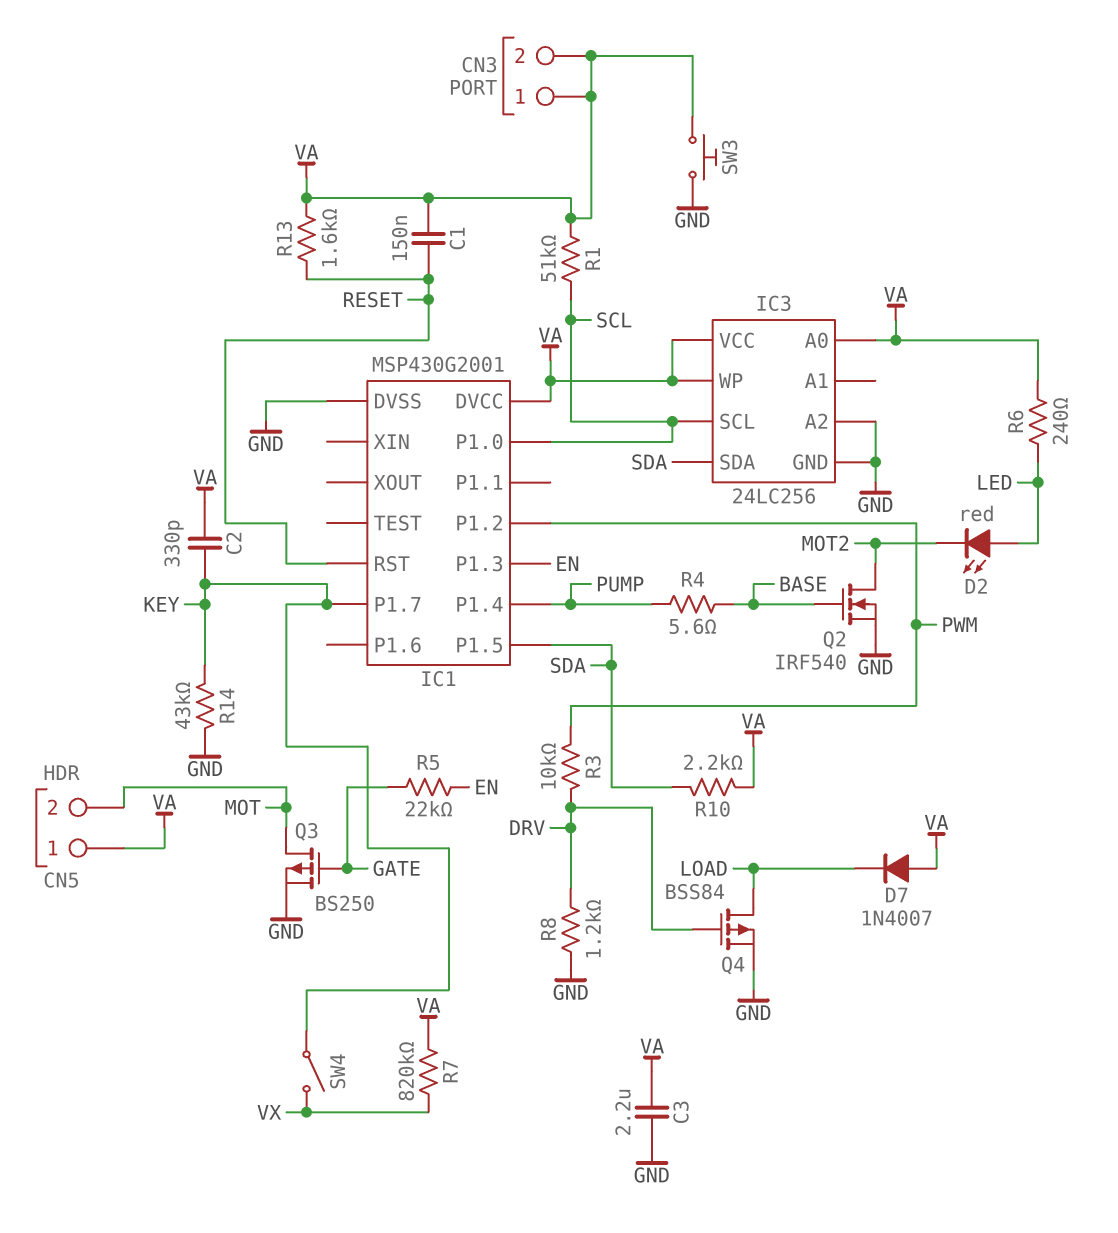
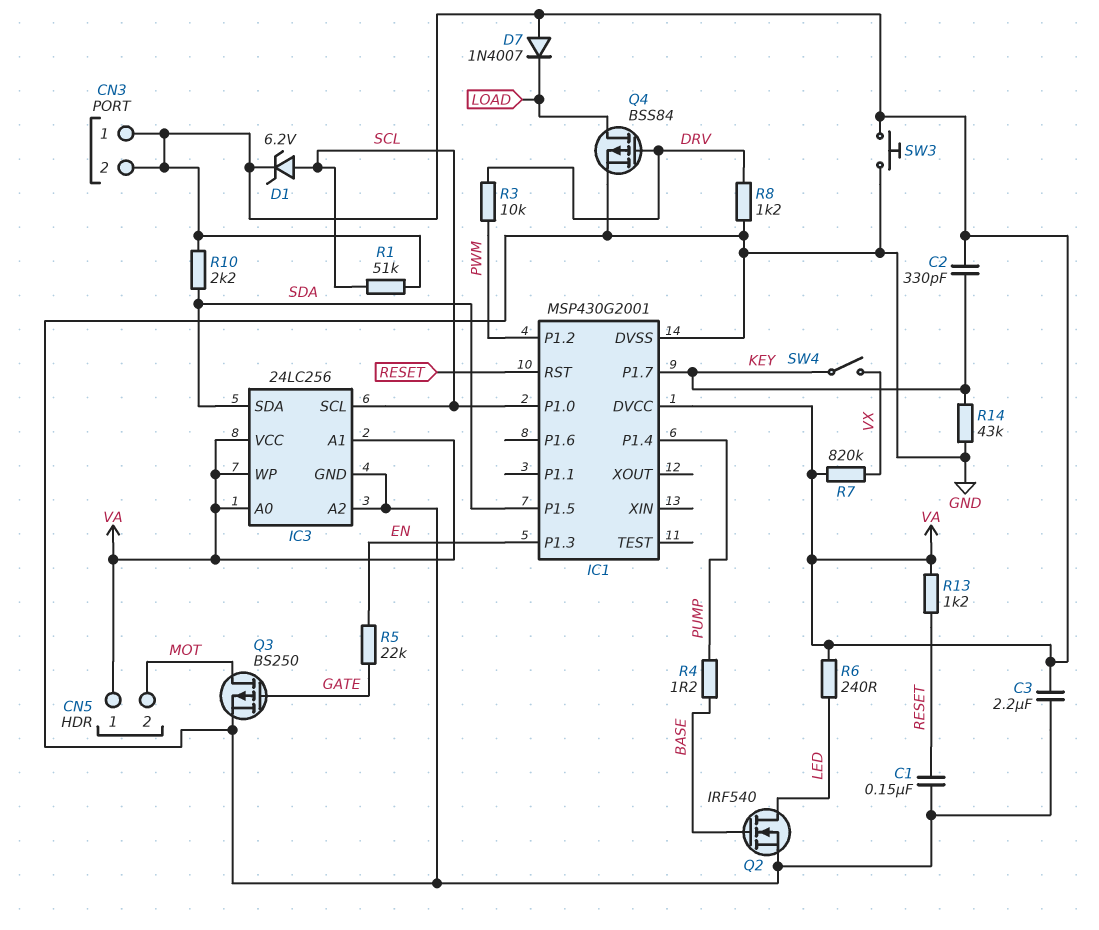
C1: 150nF (RESET, VA) -> 150nF (GND, RESET)
D1: none -> zener 6.2V (A SCL, K VA)
D2: LED red (A LED, K MOT2) -> none
IC3 pin A1: none -> VA
Q2: NMOS IRF540 (G BASE, D MOT2, S GND) -> NMOS IRF540 (G BASE, D LED, S GND)
R4: 5.6 (BASE, PUMP) -> 1.2 (BASE, PUMP)
R13: 1.6k (RESET, VA) -> 1.2k (RESET, VA)

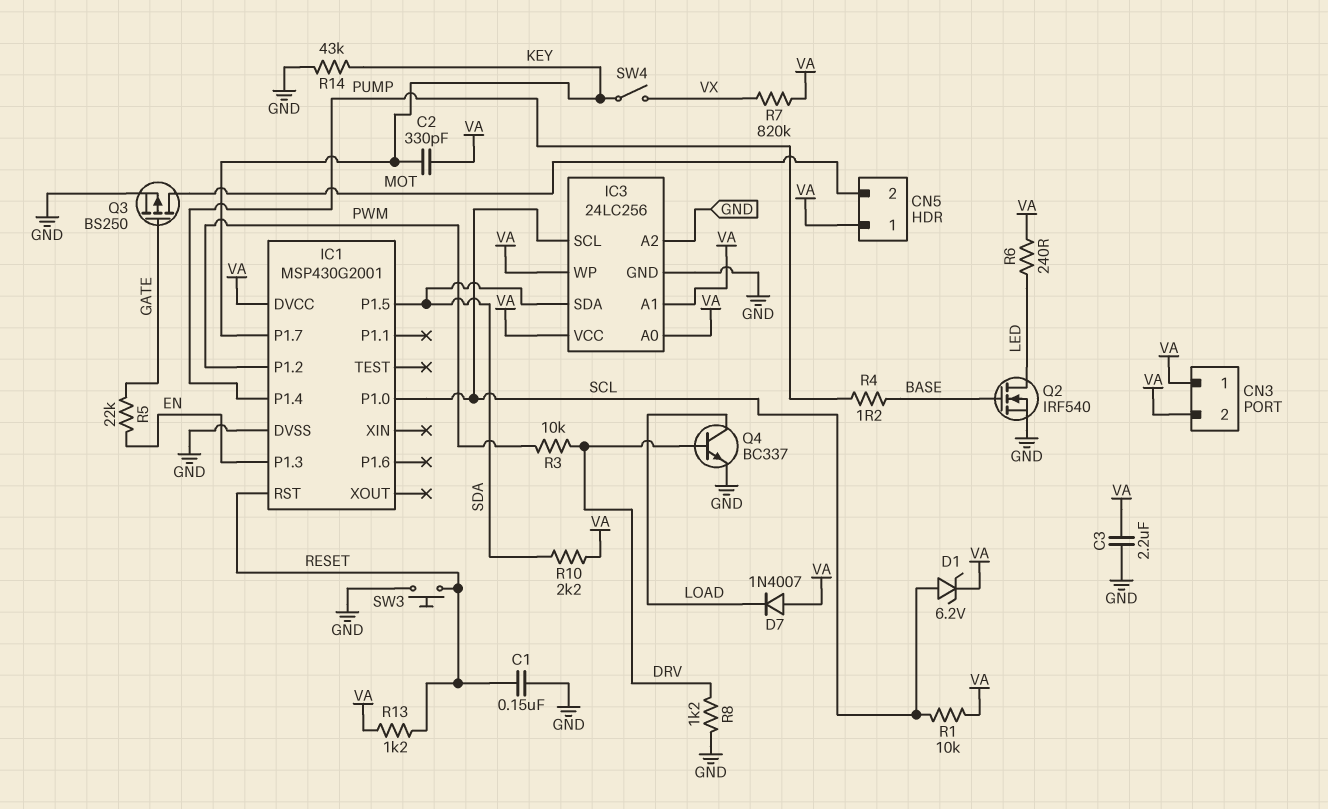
Q4: PMOS BSS84 (G DRV, D LOAD, S GND) -> NPN BC337 (B DRV, C LOAD, E GND)
R1: 51k (SCL, VA) -> 10k (SCL, VA)
SW3: button (GND, VA) -> button (GND, RESET)

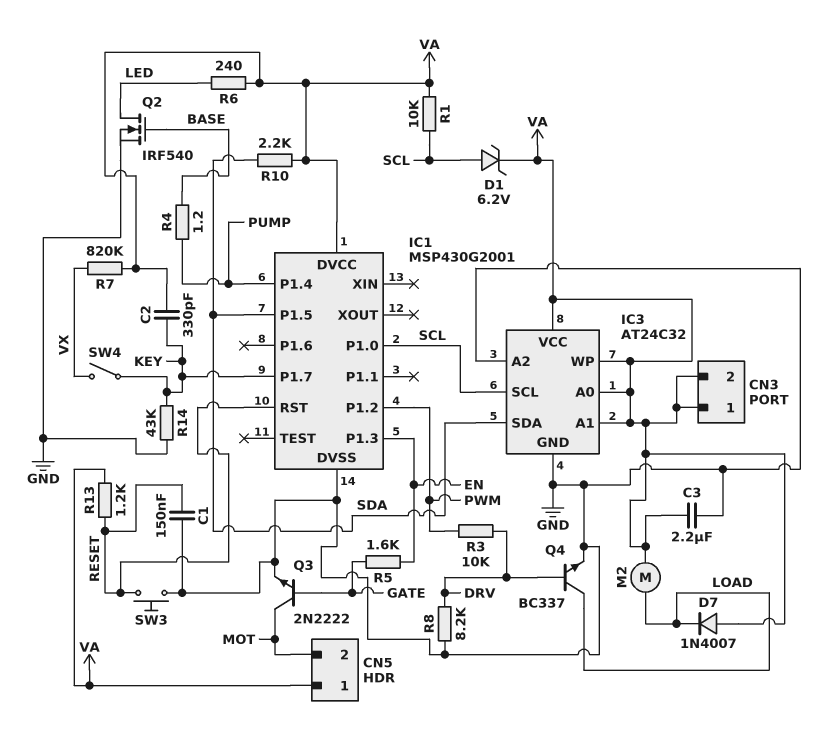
IC3: 24LC256 -> AT24C32
M2: none -> motor (LOAD, VA)
Q3: PMOS BS250 (G GATE, D MOT, S GND) -> NPN 2N2222 (B GATE, C MOT, E GND)
R5: 22k (EN, GATE) -> 1.6k (EN, GATE)
R8: 1.2k (DRV, GND) -> 8.2k (DRV, GND)

